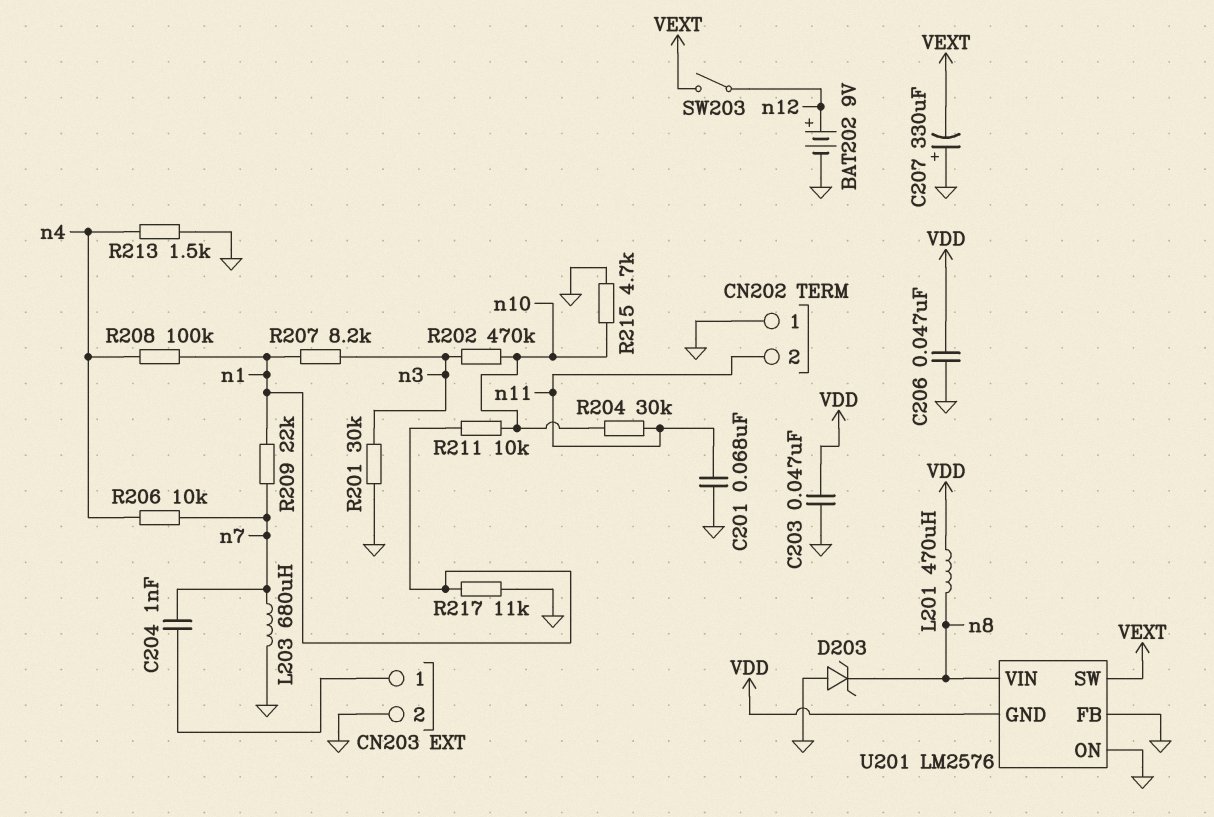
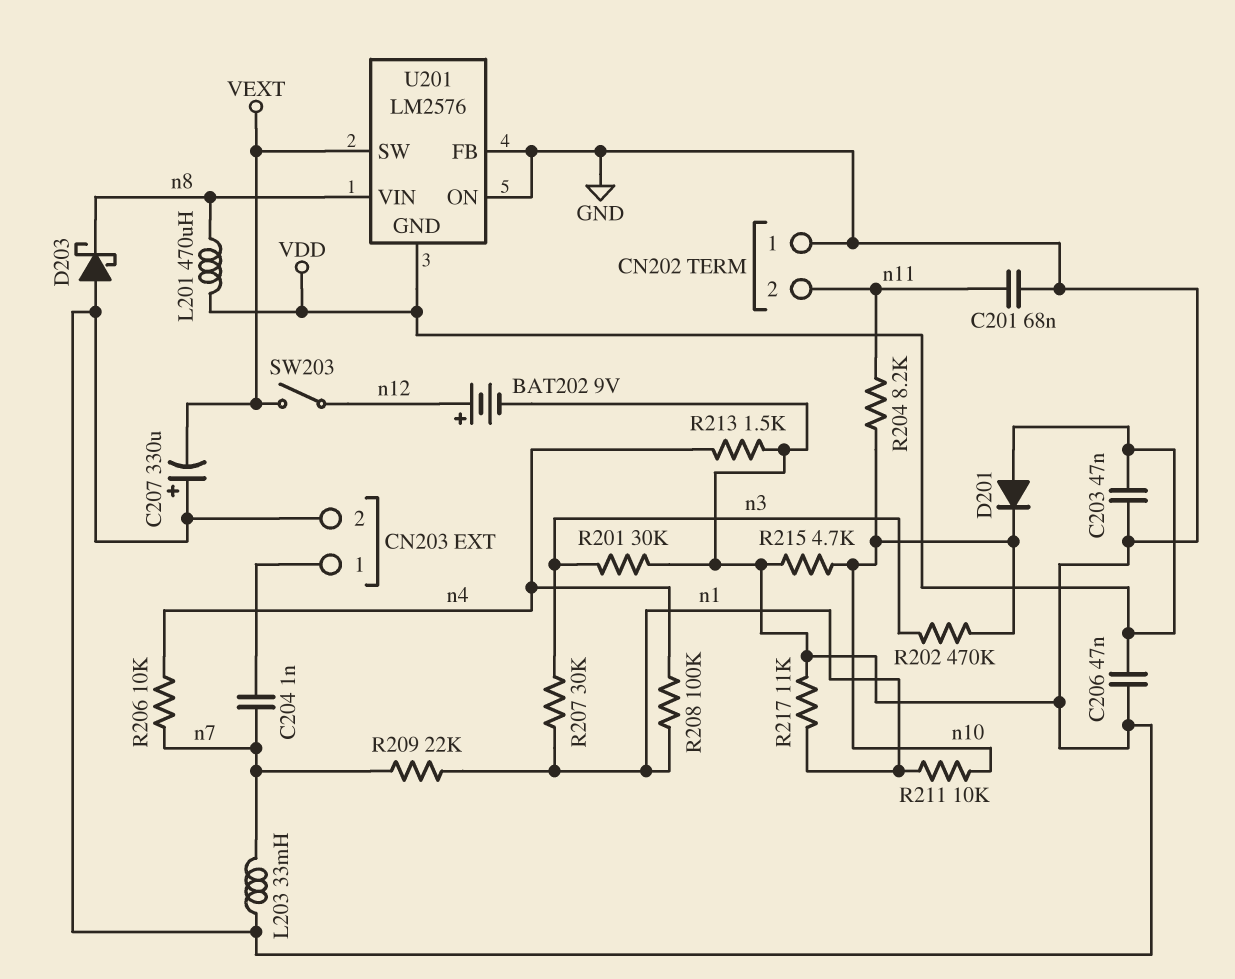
D201: none -> diode (A VDD, K n10)
D203: zener (A GND, K n8) -> schottky (A GND, K n8)
L203: 680uH (GND, n7) -> 33mH (GND, n7)
R204: 30k (n10, n11) -> 8.2k (n10, n11)
R207: 8.2k (n1, n3) -> 30k (n1, n3)

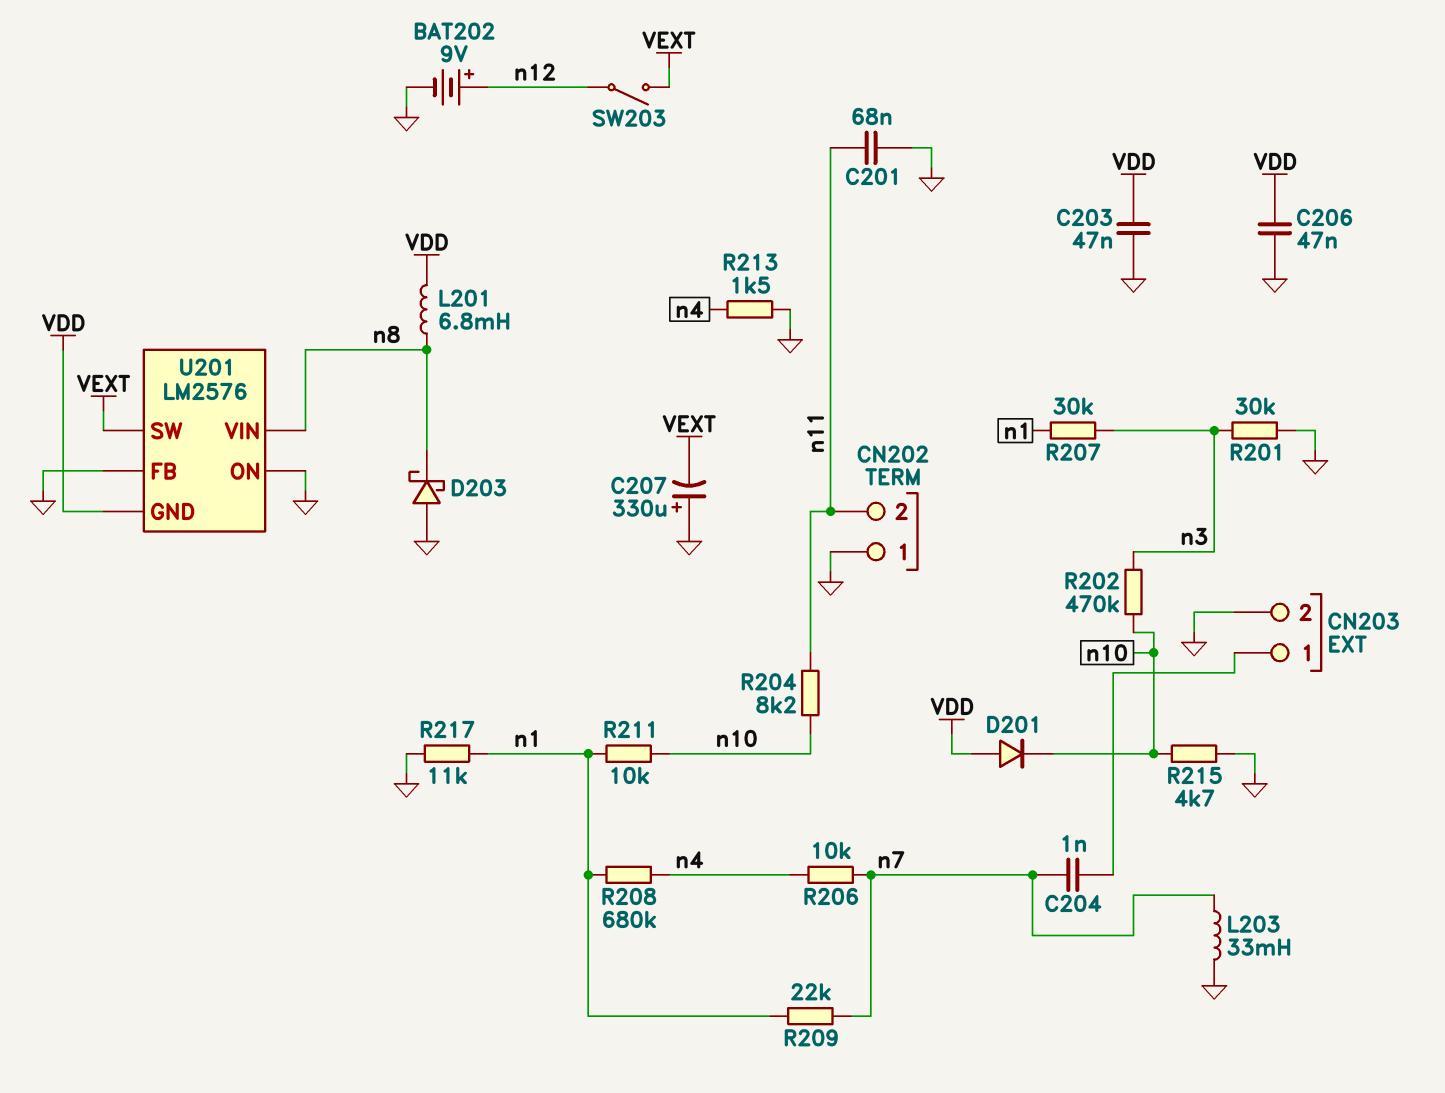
L201: 470uH (VDD, n8) -> 6.8mH (VDD, n8)
R208: 100k (n1, n4) -> 680k (n1, n4)

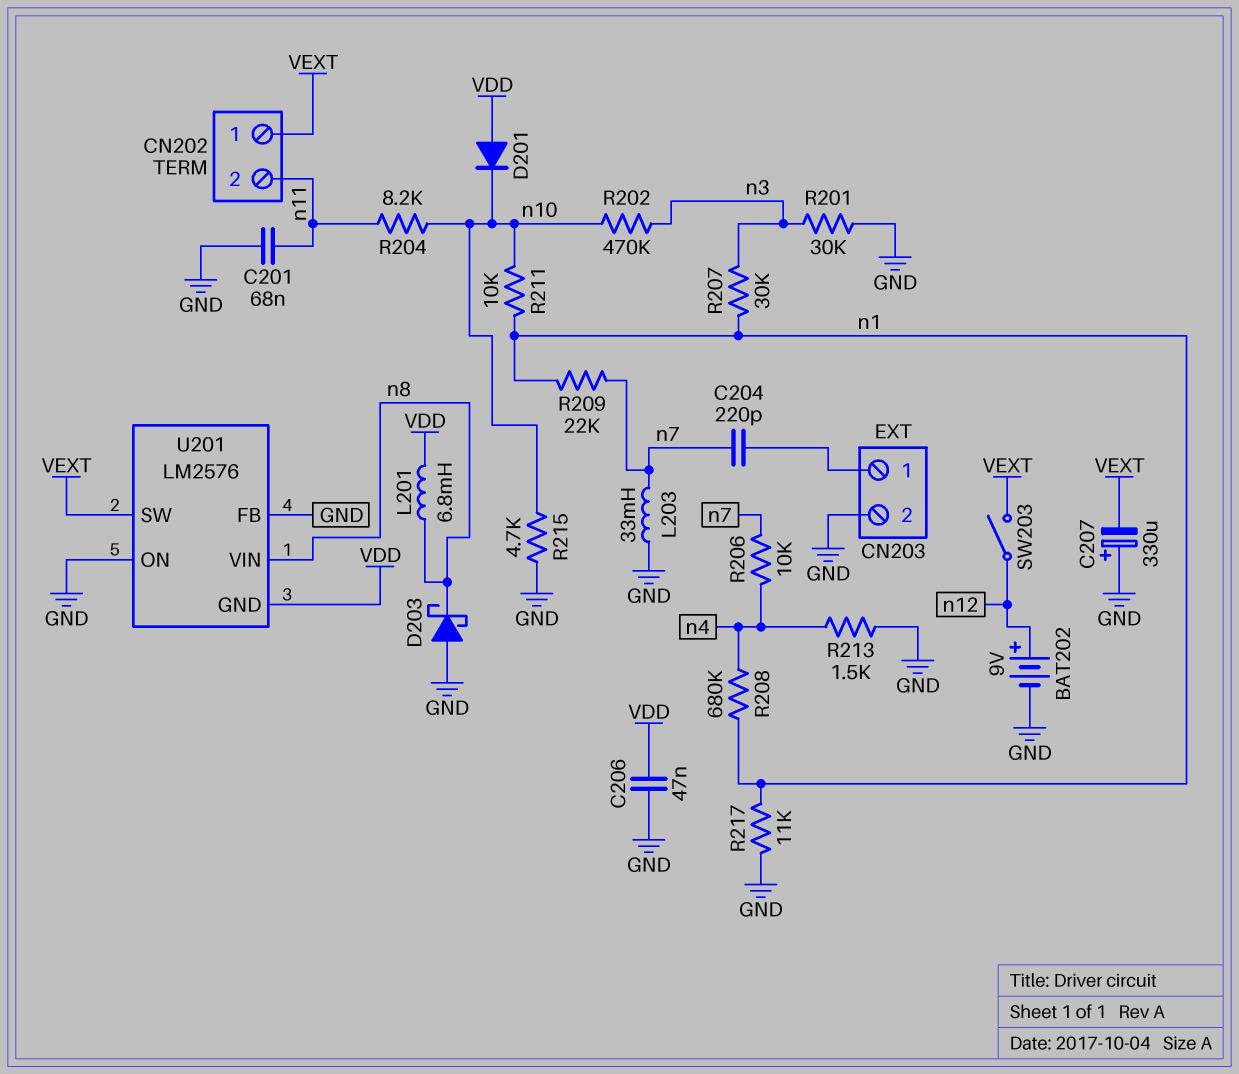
C203: 47nF (GND, VDD) -> none
C204: 1nF (CN203/1, n7) -> 220pF (CN203/1, n7)
CN202 pin 1: GND -> VEXT

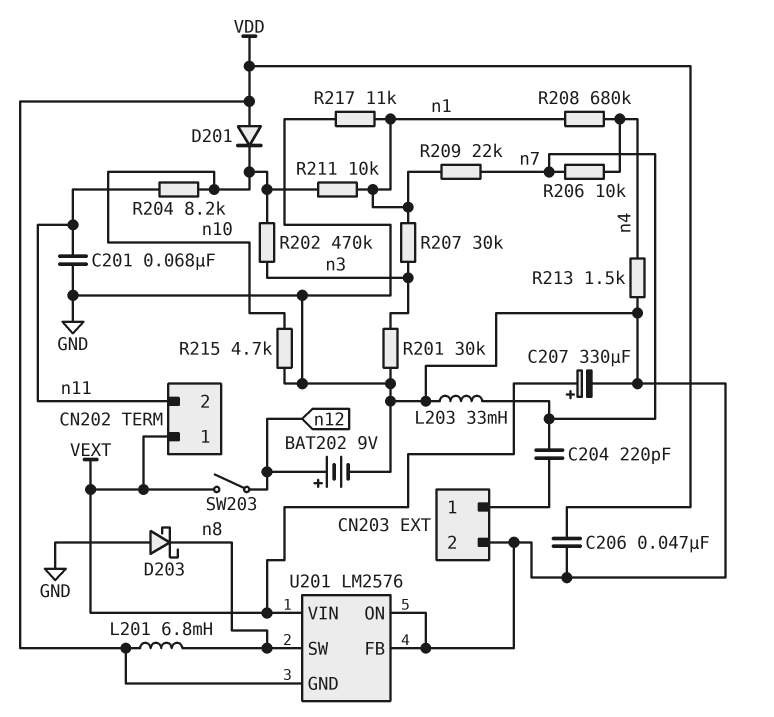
C207: 330uF (plus GND, minus VEXT) -> 330uF (plus VEXT, minus GND)
U201 pin SW: VEXT -> n8
U201 pin VIN: n8 -> VEXT

